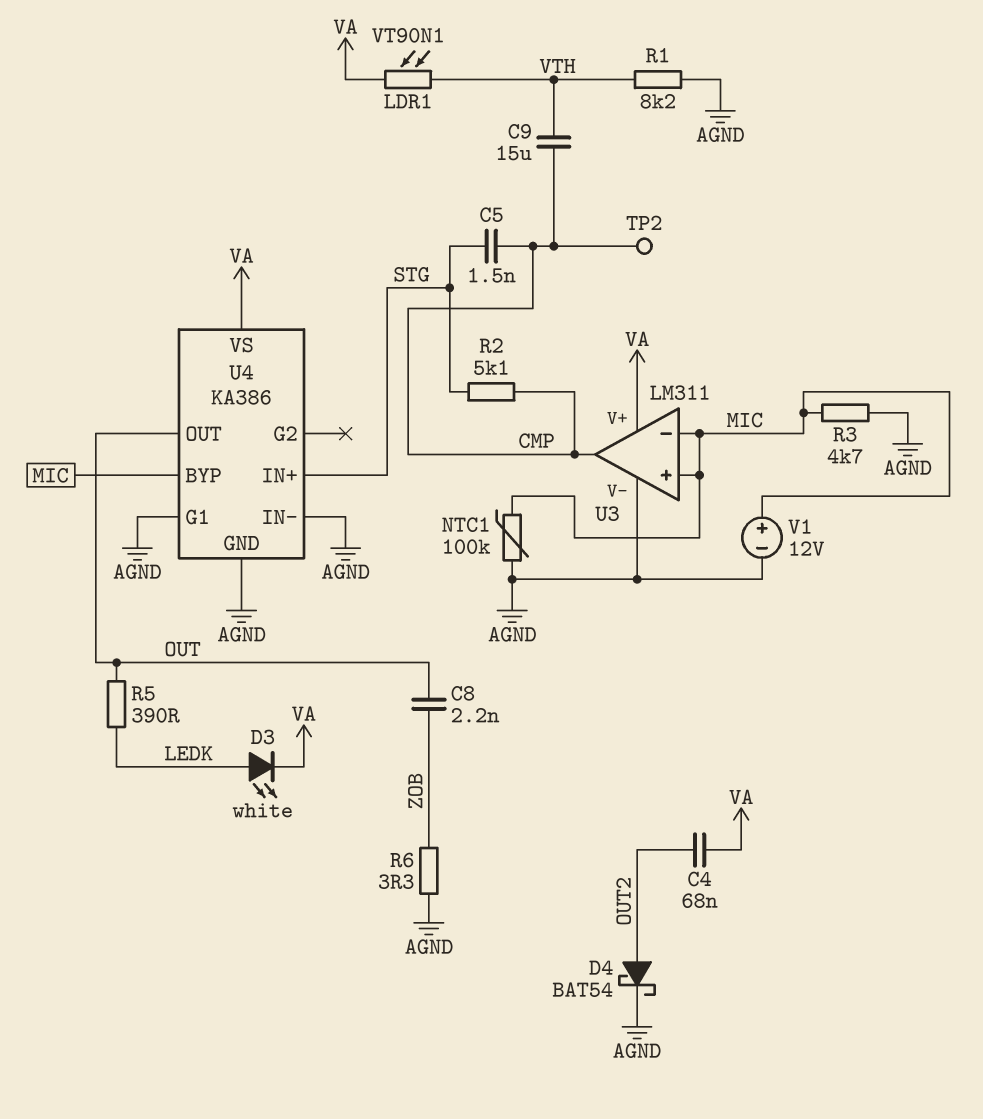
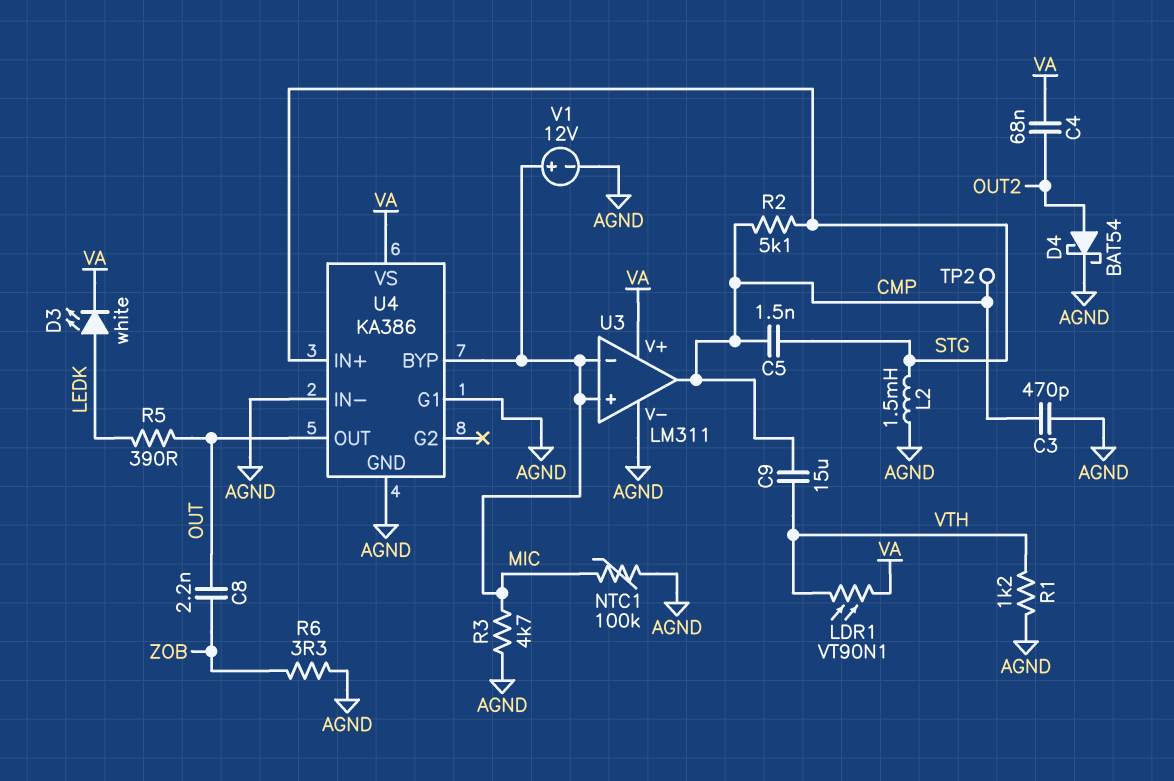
C3: none -> 470pF (AGND, CMP)
L2: none -> 1.5mH (AGND, STG)
R1: 8.2k (AGND, VTH) -> 1.2k (AGND, VTH)

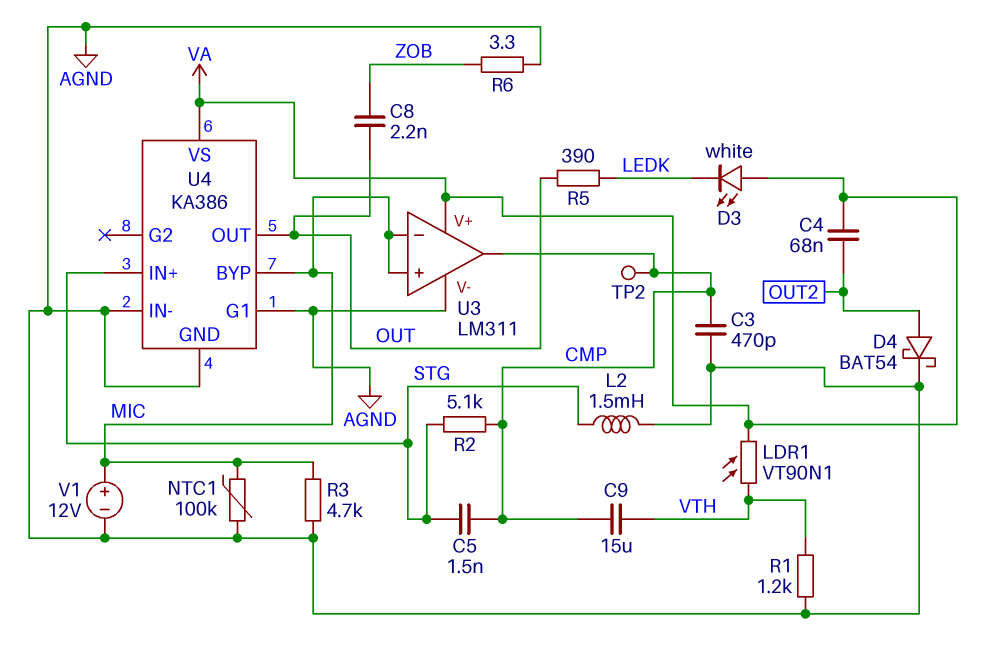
D3: LED white (A LEDK, K VA) -> LED white (A VA, K LEDK)

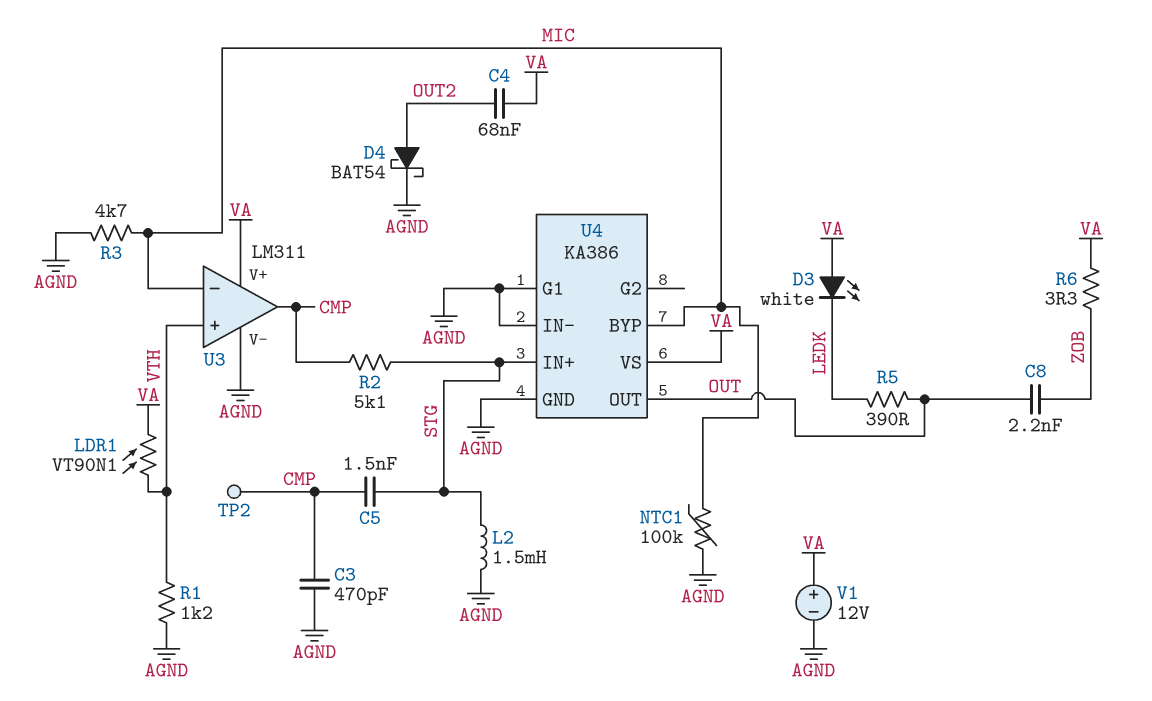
C9: 15uF (CMP, VTH) -> none
R6: 3.3 (AGND, ZOB) -> 3.3 (VA, ZOB)
U3 pin in+: MIC -> VTH
V1: 12V (plus MIC, minus AGND) -> 12V (plus VA, minus AGND)

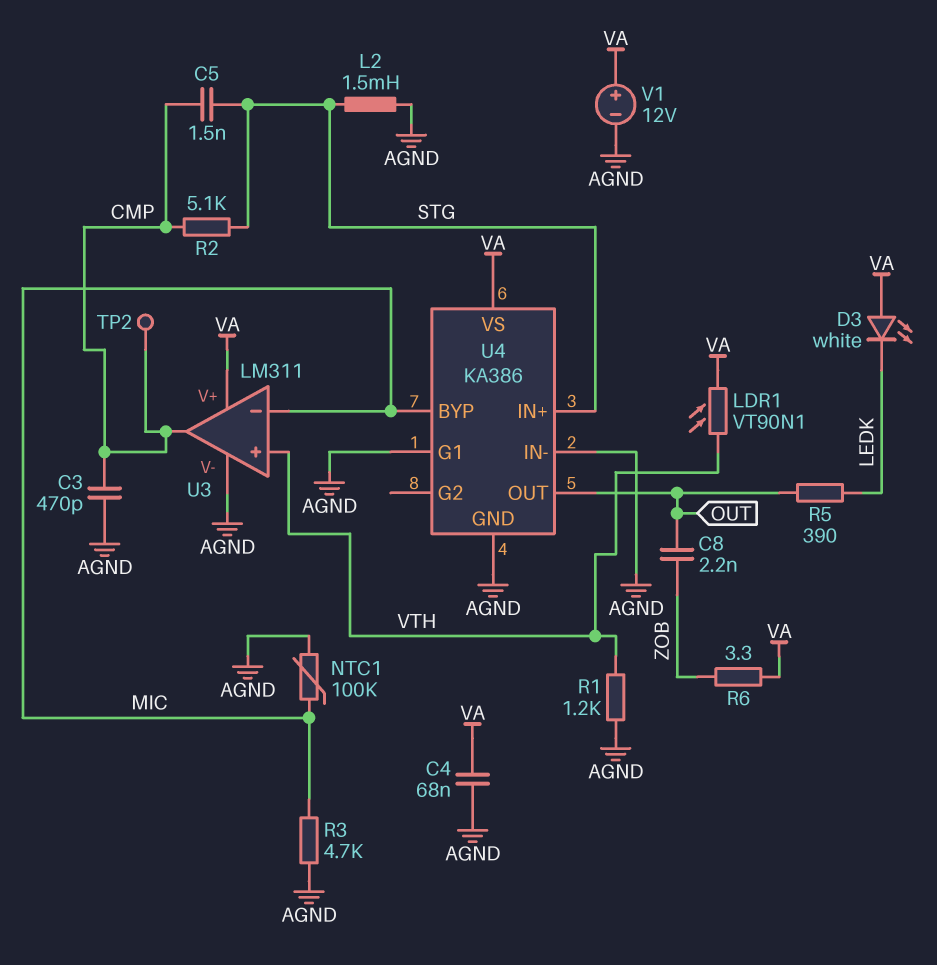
C4: 68nF (OUT2, VA) -> 68nF (AGND, VA)
D4: schottky BAT54 (A OUT2, K AGND) -> none

